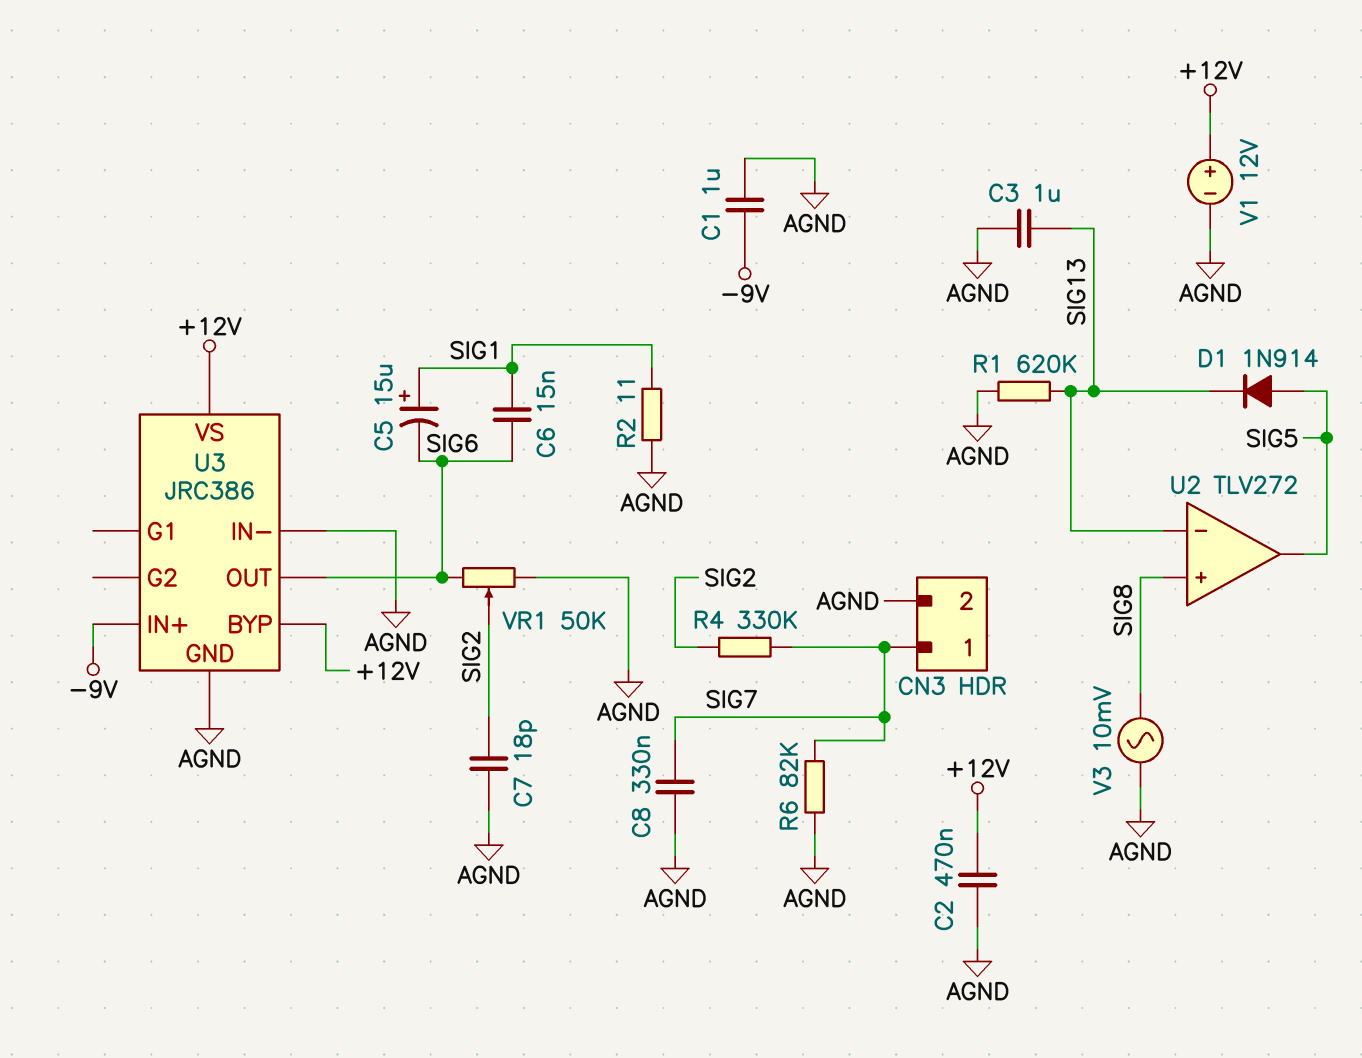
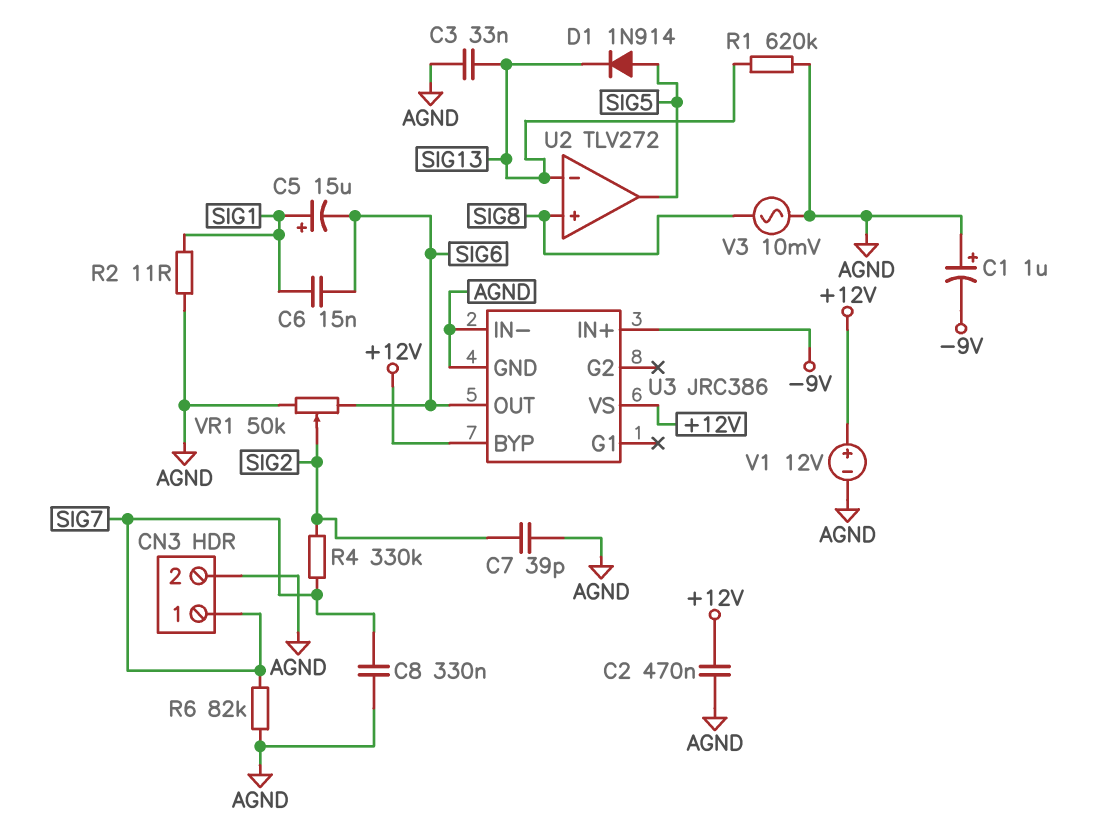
C1: 1uF (-9V, AGND) -> 1uF (plus AGND, minus -9V)
C3: 1uF (AGND, SIG13) -> 33nF (AGND, SIG13)
C7: 18pF (AGND, SIG2) -> 39pF (AGND, SIG2)

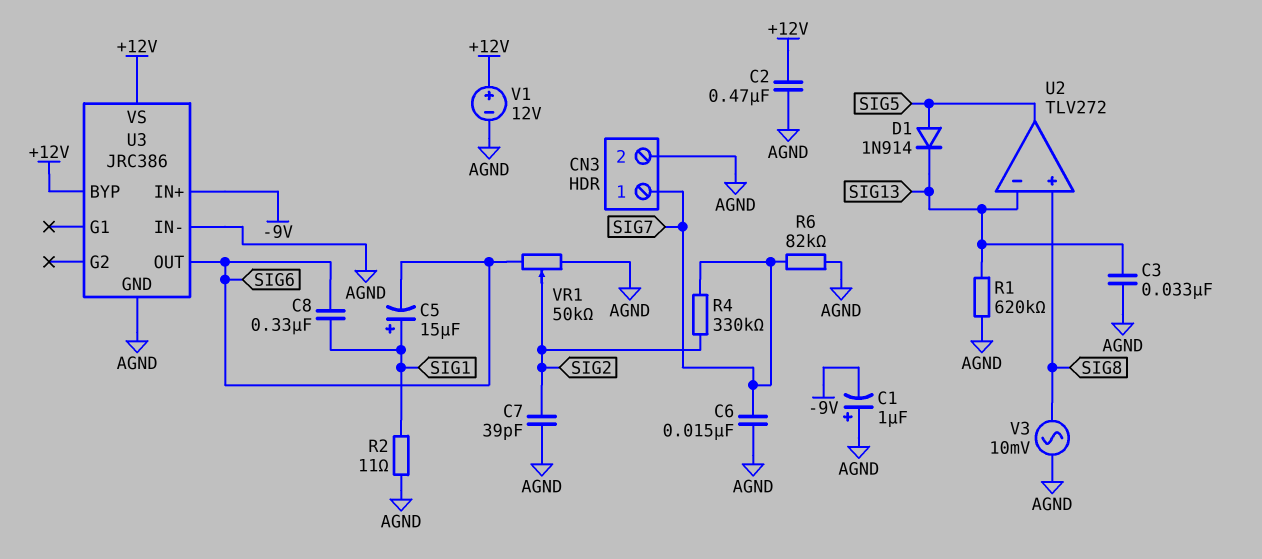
C6: 15nF (SIG1, SIG6) -> 15nF (AGND, SIG7)
C8: 330nF (AGND, SIG7) -> 330nF (SIG1, SIG6)

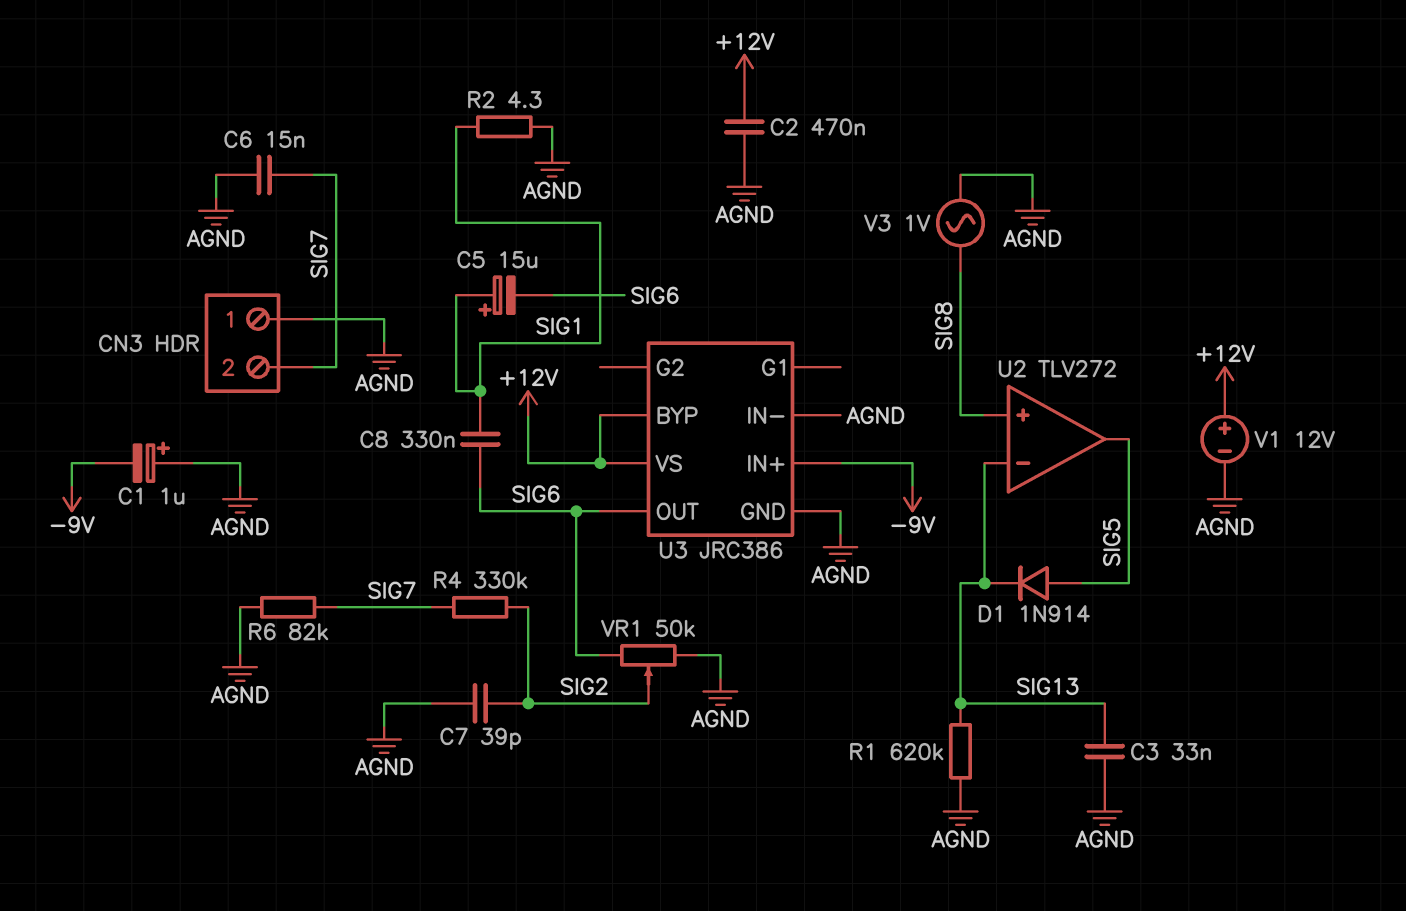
CN3 pin 1: SIG7 -> AGND
CN3 pin 2: AGND -> SIG7
R2: 11 (AGND, SIG1) -> 4.3 (AGND, SIG1)
V3: AC 10mV (AGND, SIG8) -> AC 1V (AGND, SIG8)

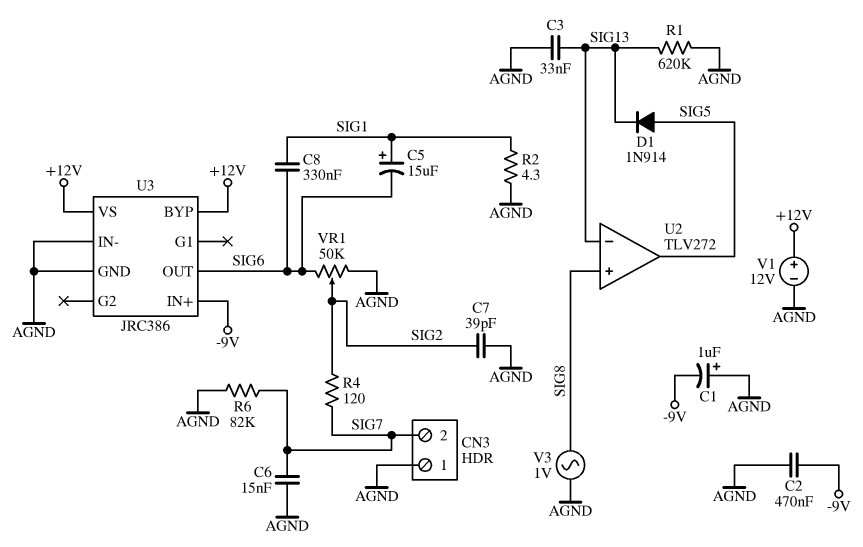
C2: 470nF (+12V, AGND) -> 470nF (-9V, AGND)
R4: 330k (SIG2, SIG7) -> 120 (SIG2, SIG7)

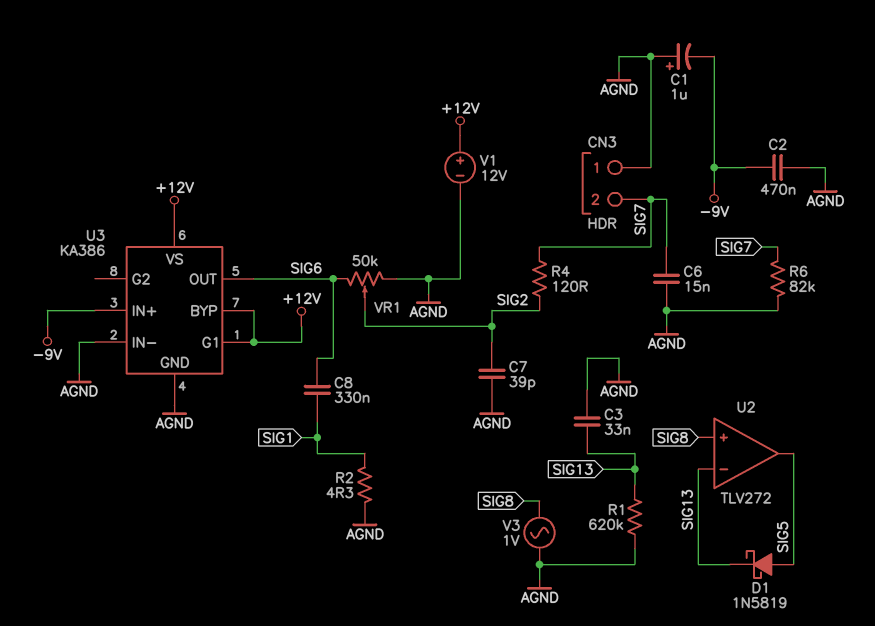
C5: 15uF (plus SIG1, minus SIG6) -> none
D1: diode 1N914 (A SIG5, K SIG13) -> schottky 1N5819 (A SIG5, K SIG13)
U3: JRC386 -> KA386
U3 pin G1: none -> +12V

